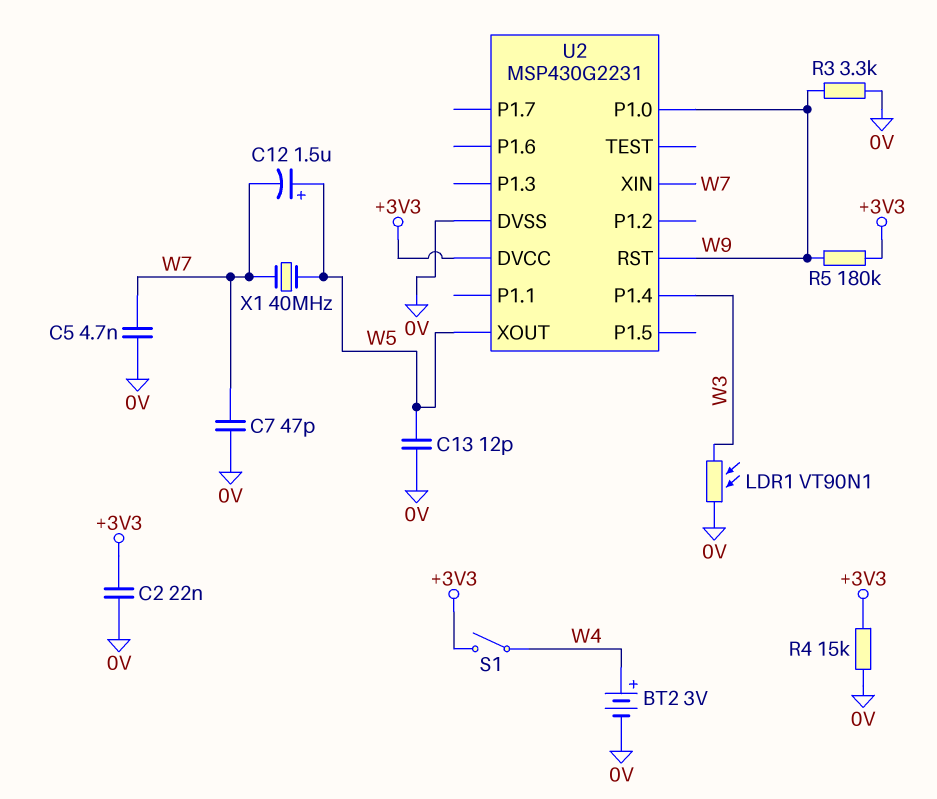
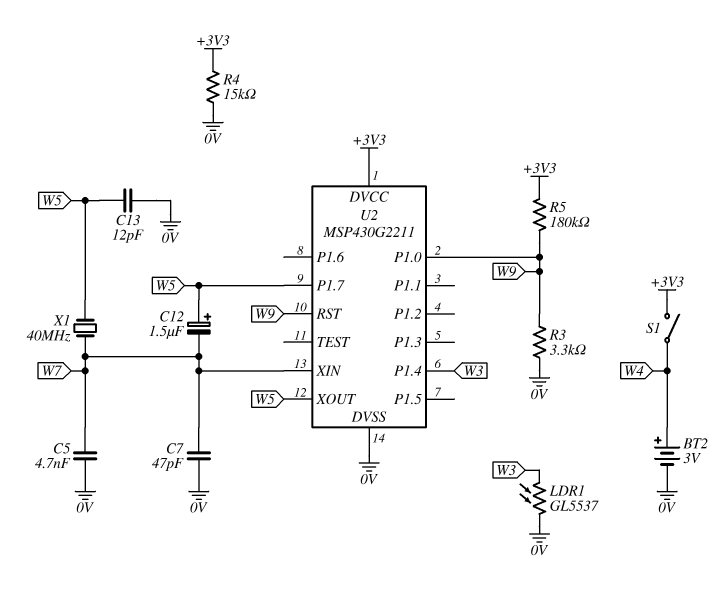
C2: 22nF (+3V3, 0V) -> none
LDR1: VT90N1 (0V, W3) -> GL5537 (0V, W3)
U2: MSP430G2231 -> MSP430G2211
U2 pin P1.7: none -> W5

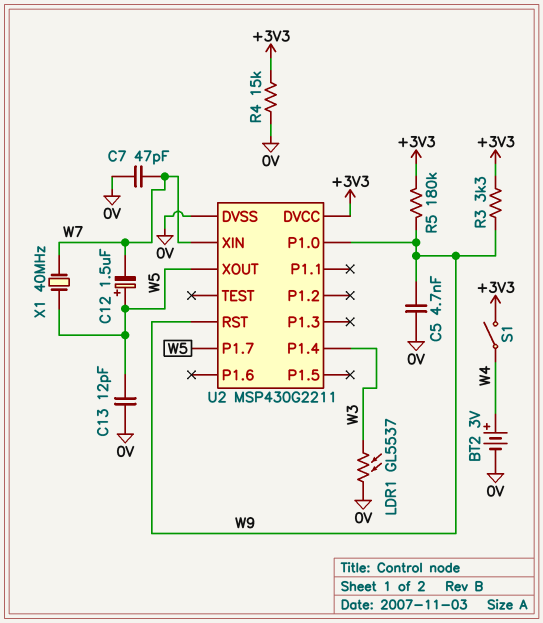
C5: 4.7nF (0V, W7) -> 4.7nF (0V, W9)
R3: 3.3k (0V, W9) -> 3.3k (+3V3, W9)

